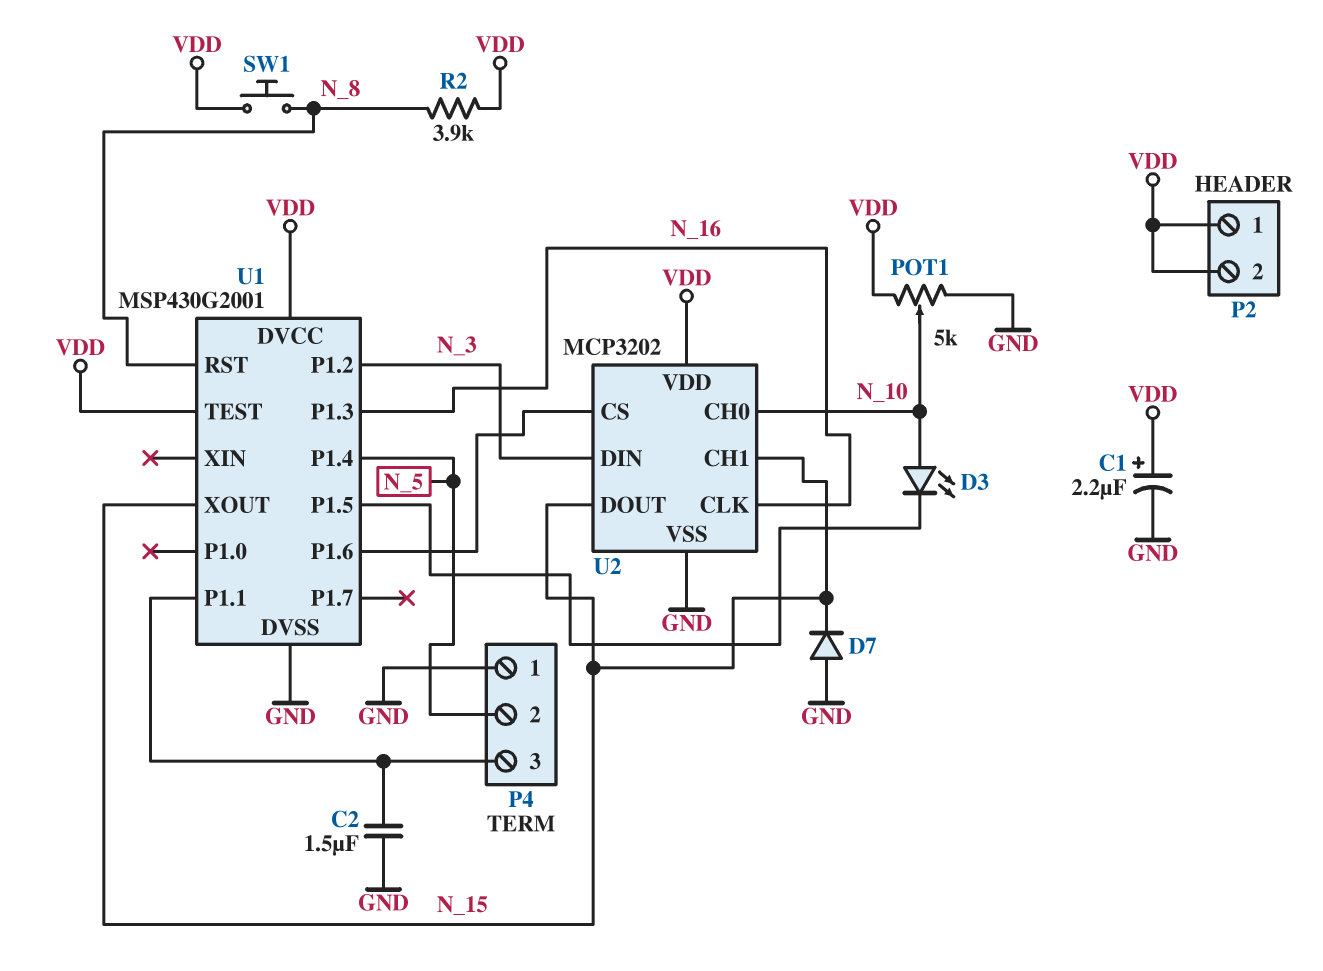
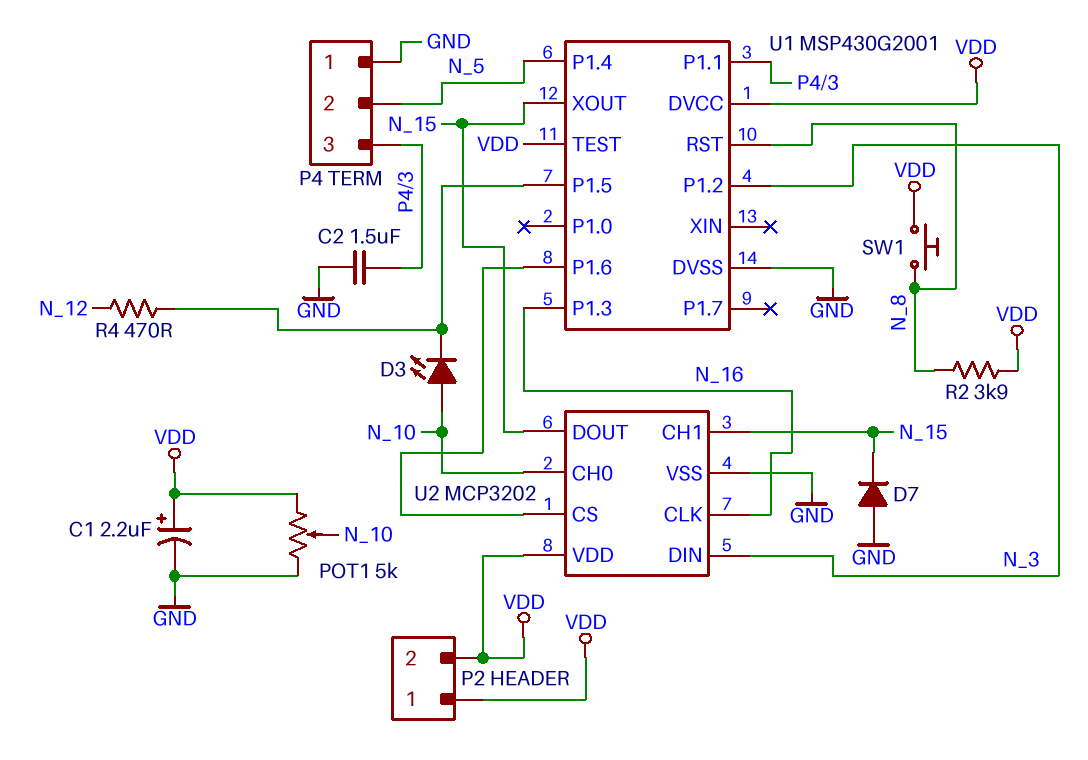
R4: none -> 470 (N_12, U1/P1.5)

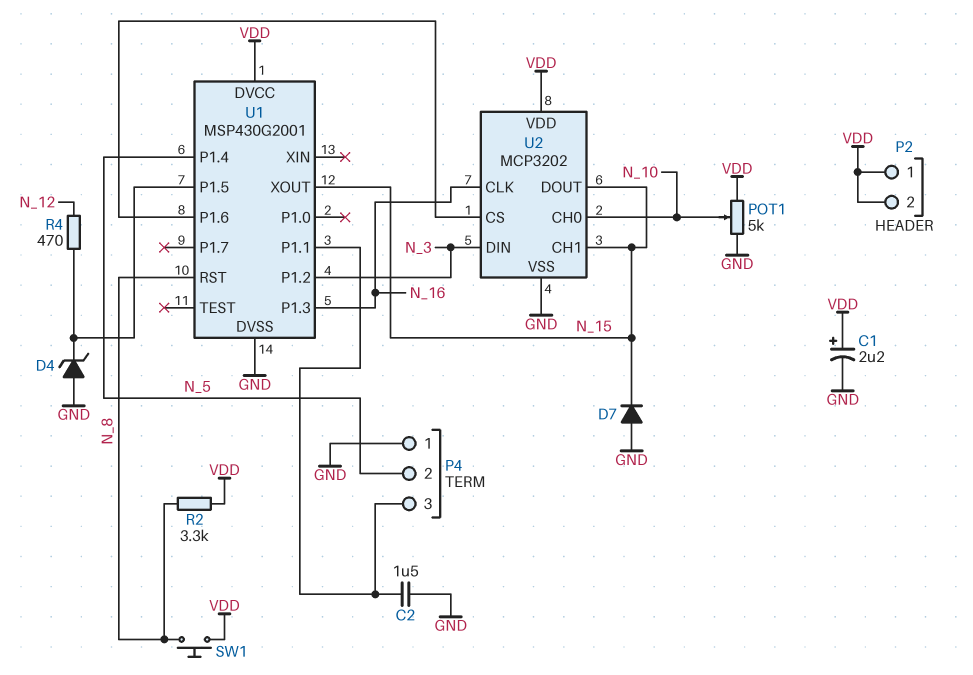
D3: LED (A N_10, K U1/P1.5) -> none
D4: none -> zener (A GND, K U1/P1.5)
R2: 3.9k (N_8, VDD) -> 3.3k (N_8, VDD)
U1 pin TEST: VDD -> none

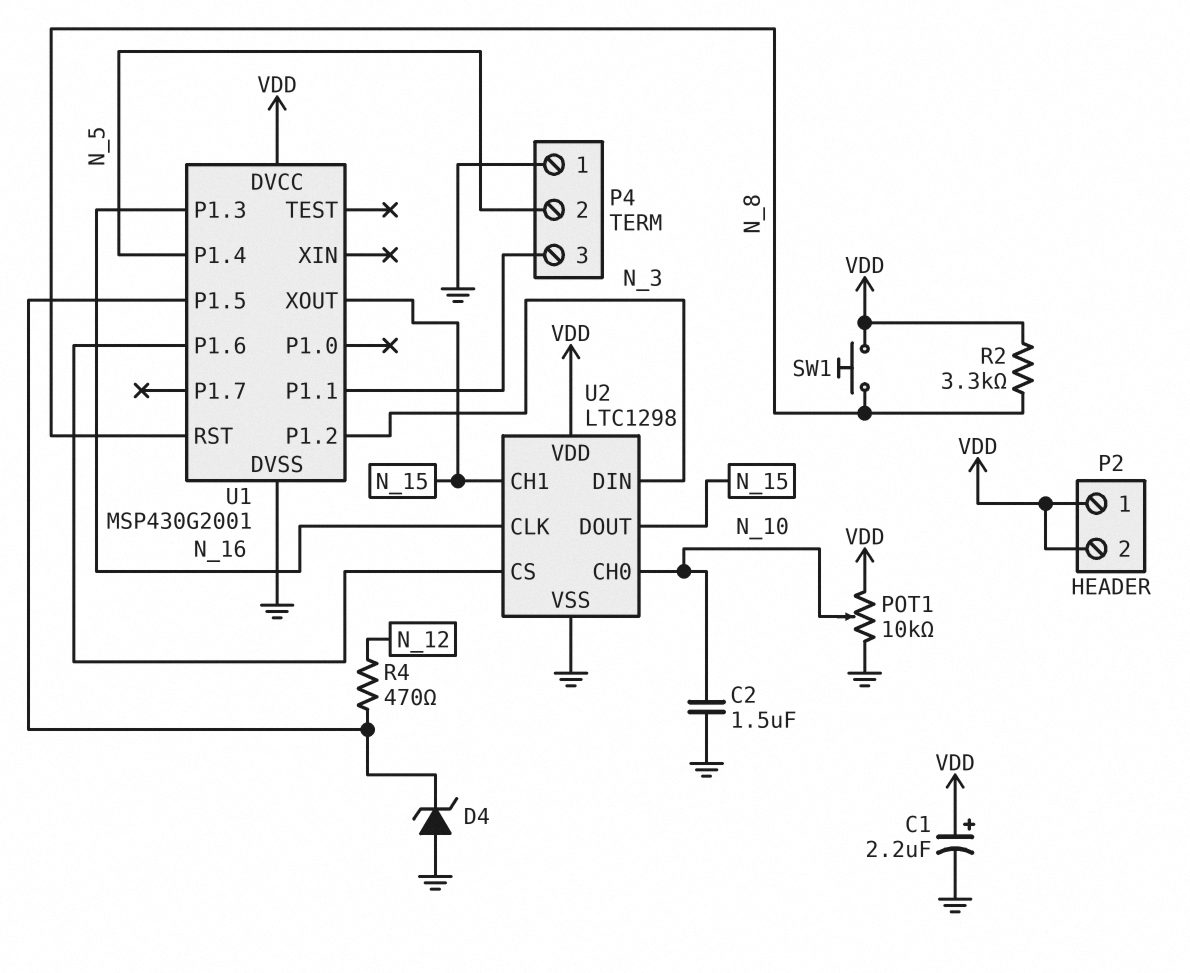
C2: 1.5uF (GND, P4/3) -> 1.5uF (GND, N_10)
D7: diode (A GND, K N_15) -> none
POT1: 5k (GND, VDD, wiper N_10) -> 10k (GND, VDD, wiper N_10)
U2: MCP3202 -> LTC1298

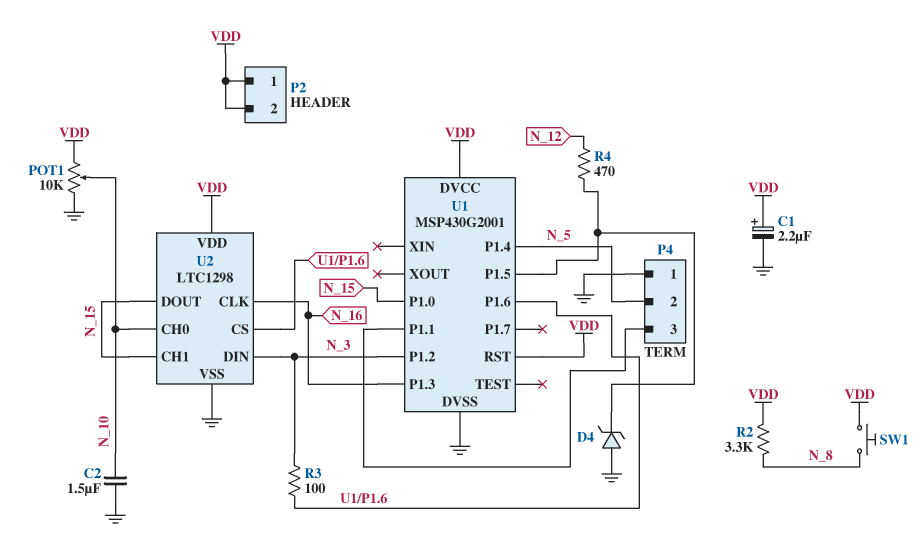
R3: none -> 100 (N_3, U1/P1.6)
U1 pin P1.0: none -> N_15
U1 pin RST: N_8 -> VDD
U1 pin XOUT: N_15 -> none

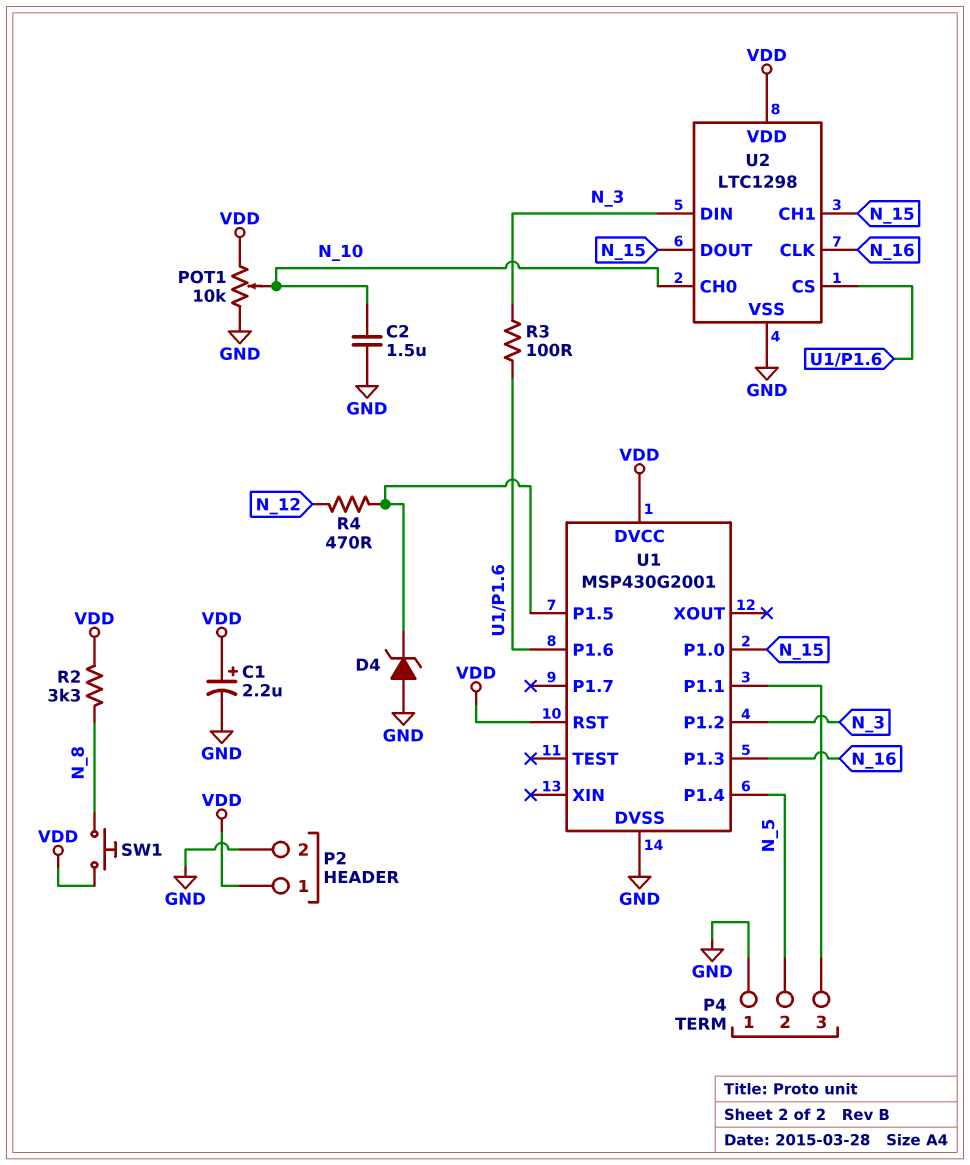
P2 pin 2: VDD -> GND

